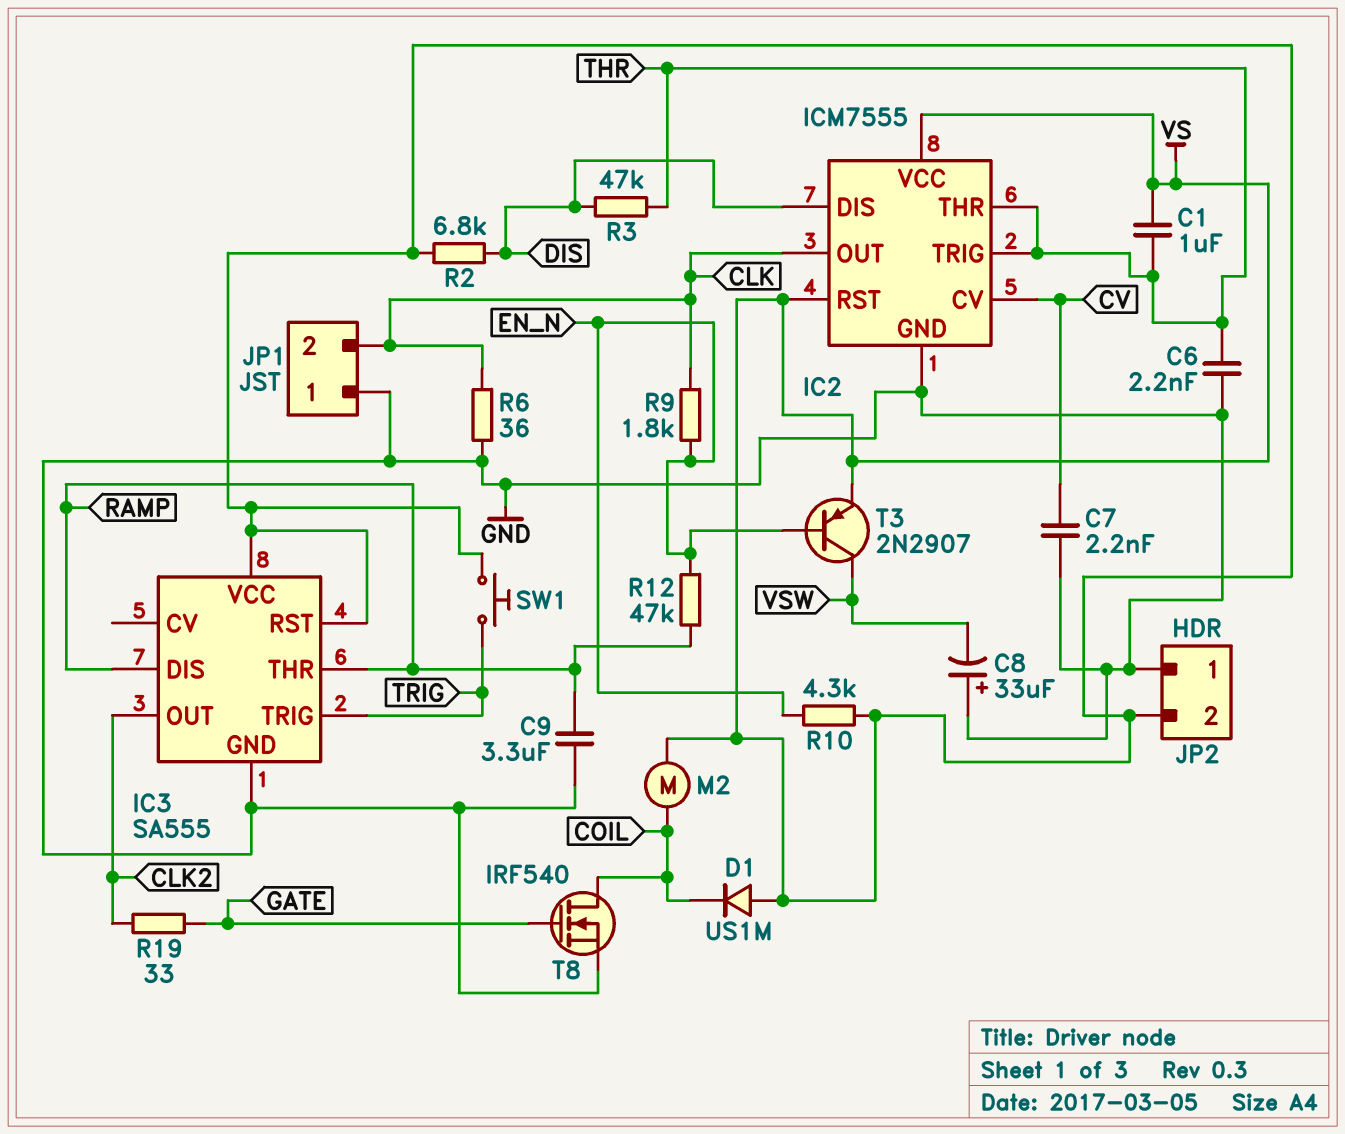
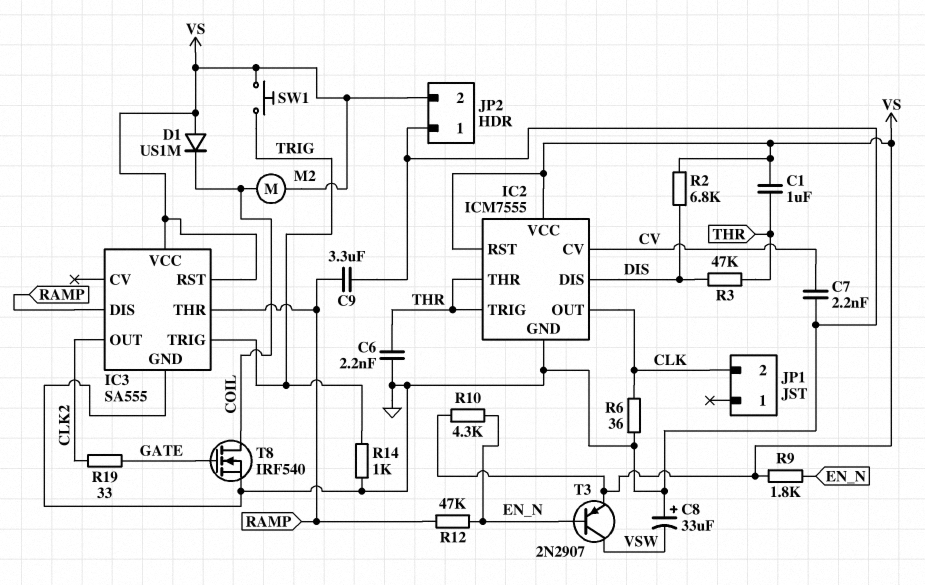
JP1 pin 1: GND -> none
R9: 1.8k (CLK, EN_N) -> 1.8k (EN_N, VS)
R14: none -> 1k (GND, TRIG)

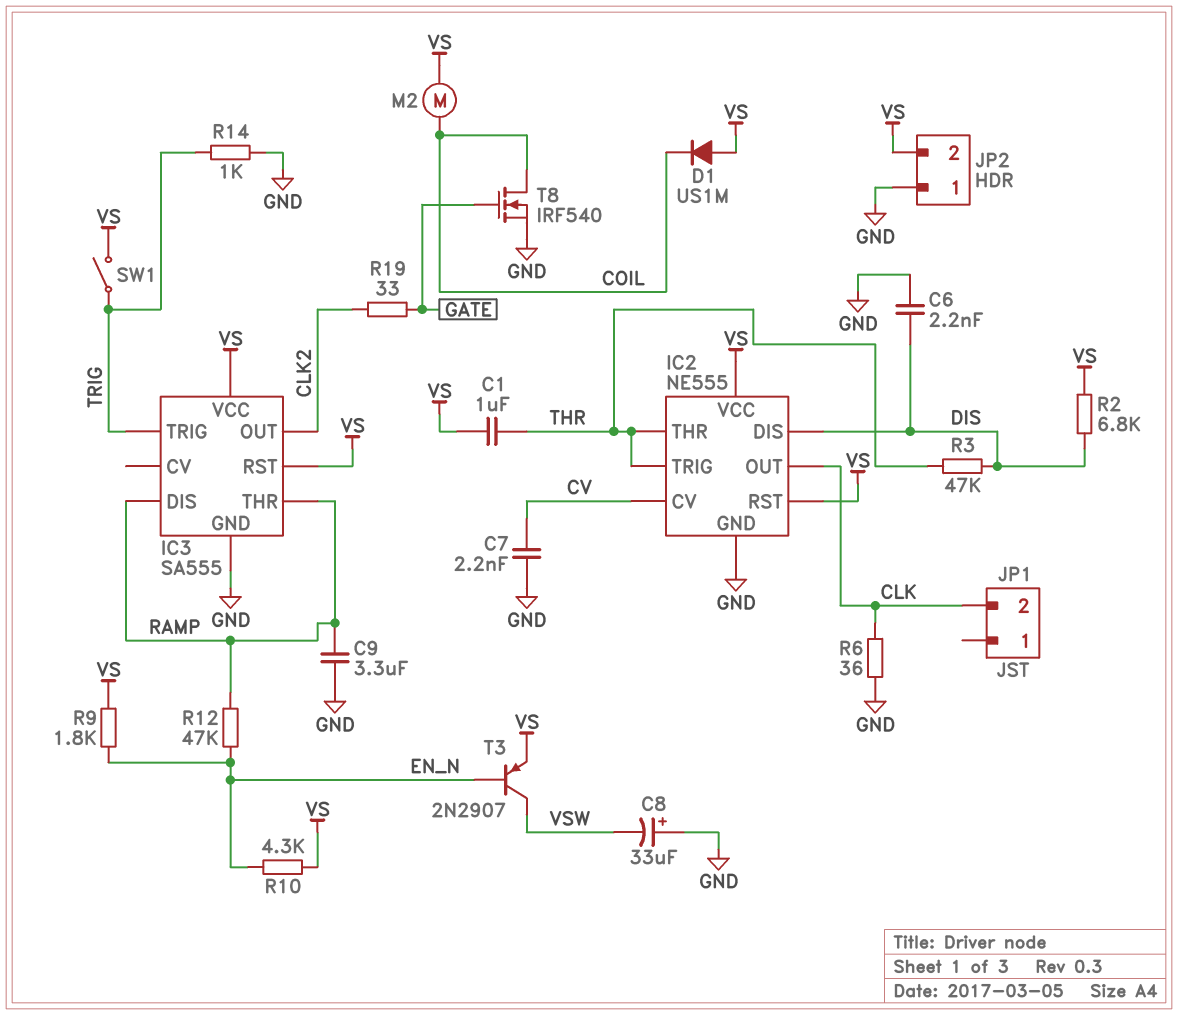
C6: 2.2nF (GND, THR) -> 2.2nF (DIS, GND)
IC2: ICM7555 -> NE555
SW1: button (TRIG, VS) -> switch (TRIG, VS)

